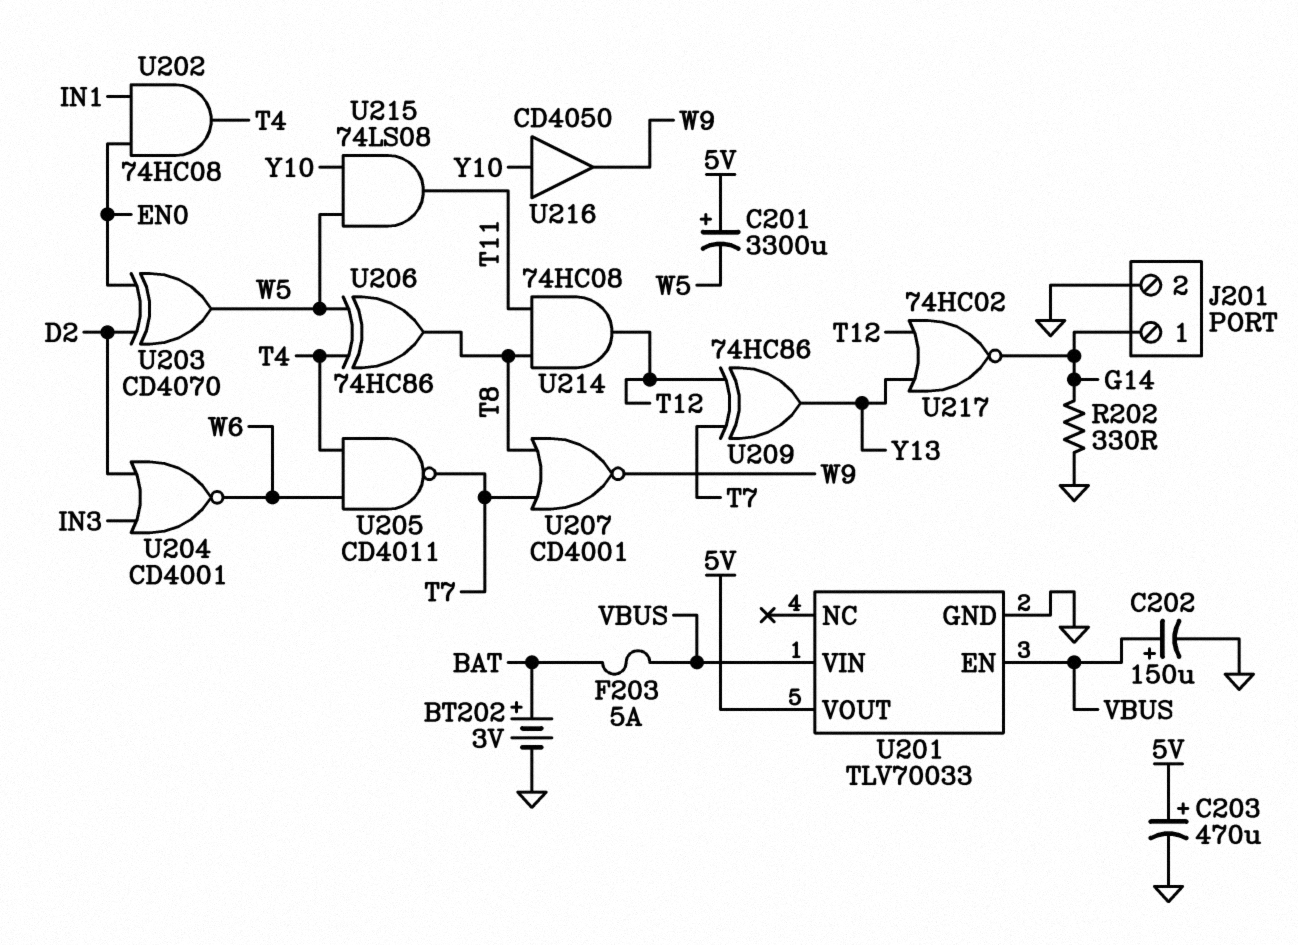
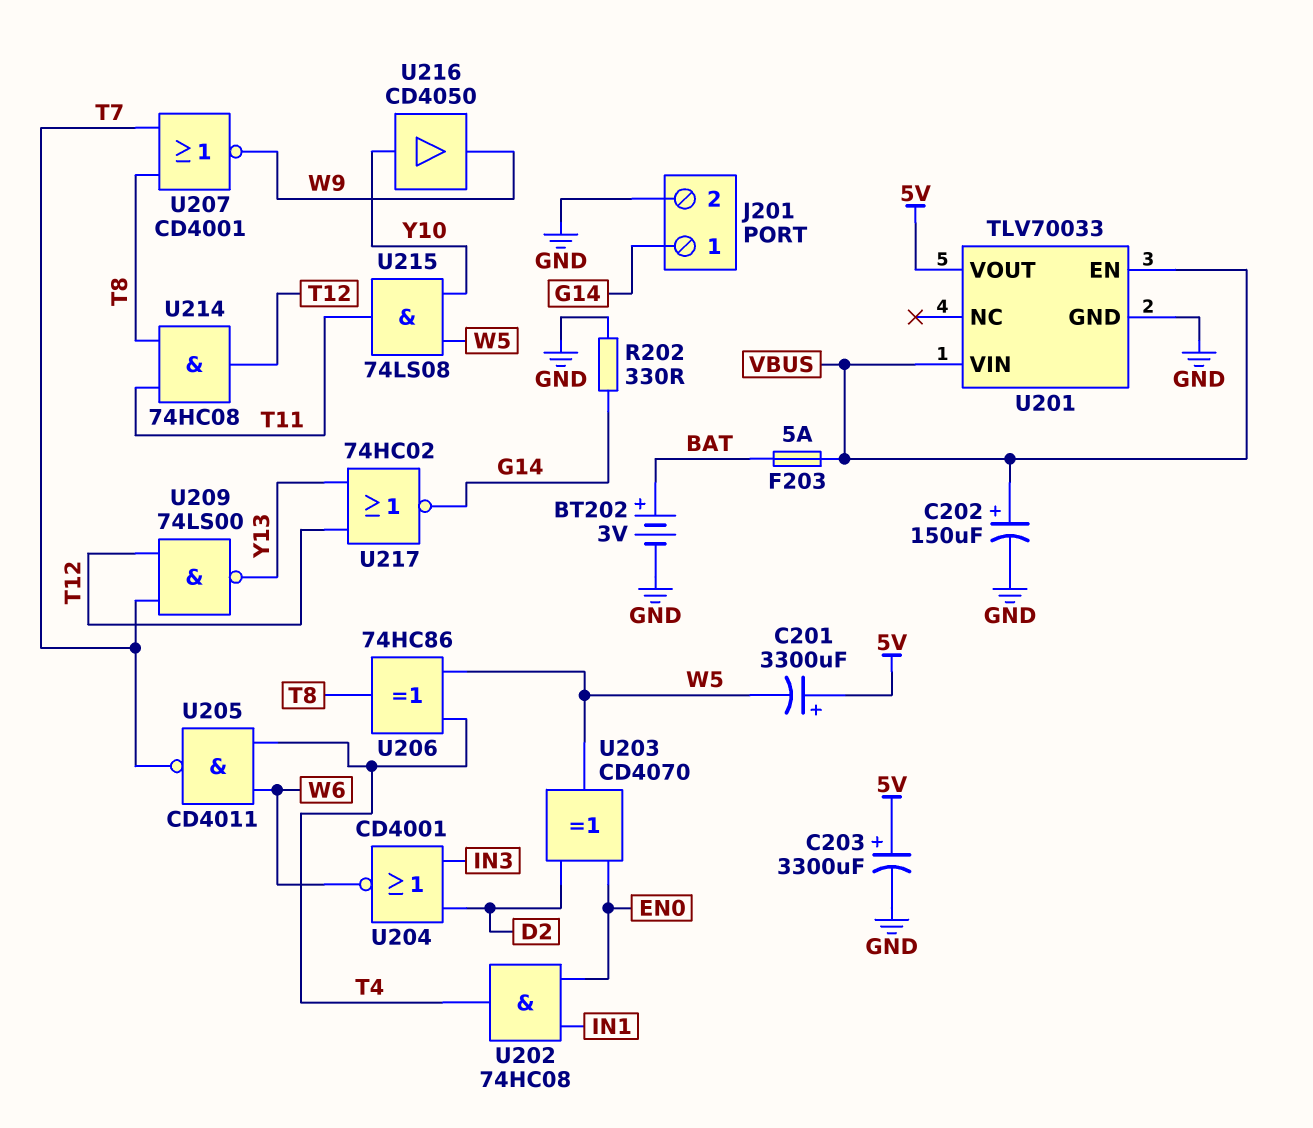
C203: 470uF (plus 5V, minus GND) -> 3300uF (plus 5V, minus GND)
U209: XOR 74HC86 (in T7, in T12, out Y13) -> NAND 74LS00 (in T7, in T12, out Y13)

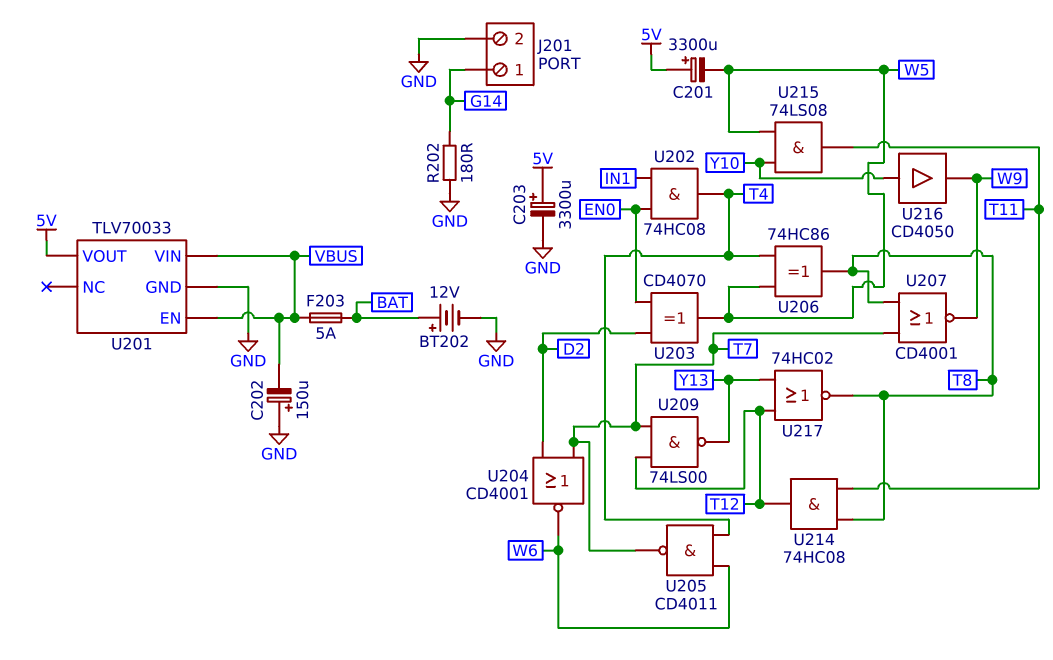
BT202: 3V (plus BAT, minus GND) -> 12V (plus BAT, minus GND)
C202: 150uF (plus VBUS, minus GND) -> 150uF (plus GND, minus VBUS)
R202: 330 (G14, GND) -> 180 (G14, GND)
U204: NOR CD4001 (in D2, in IN3, out W6) -> NOR CD4001 (in D2, in T7, out W6)
U217: NOR 74HC02 (in T12, in Y13, out G14) -> NOR 74HC02 (in T12, in Y13, out T8)

